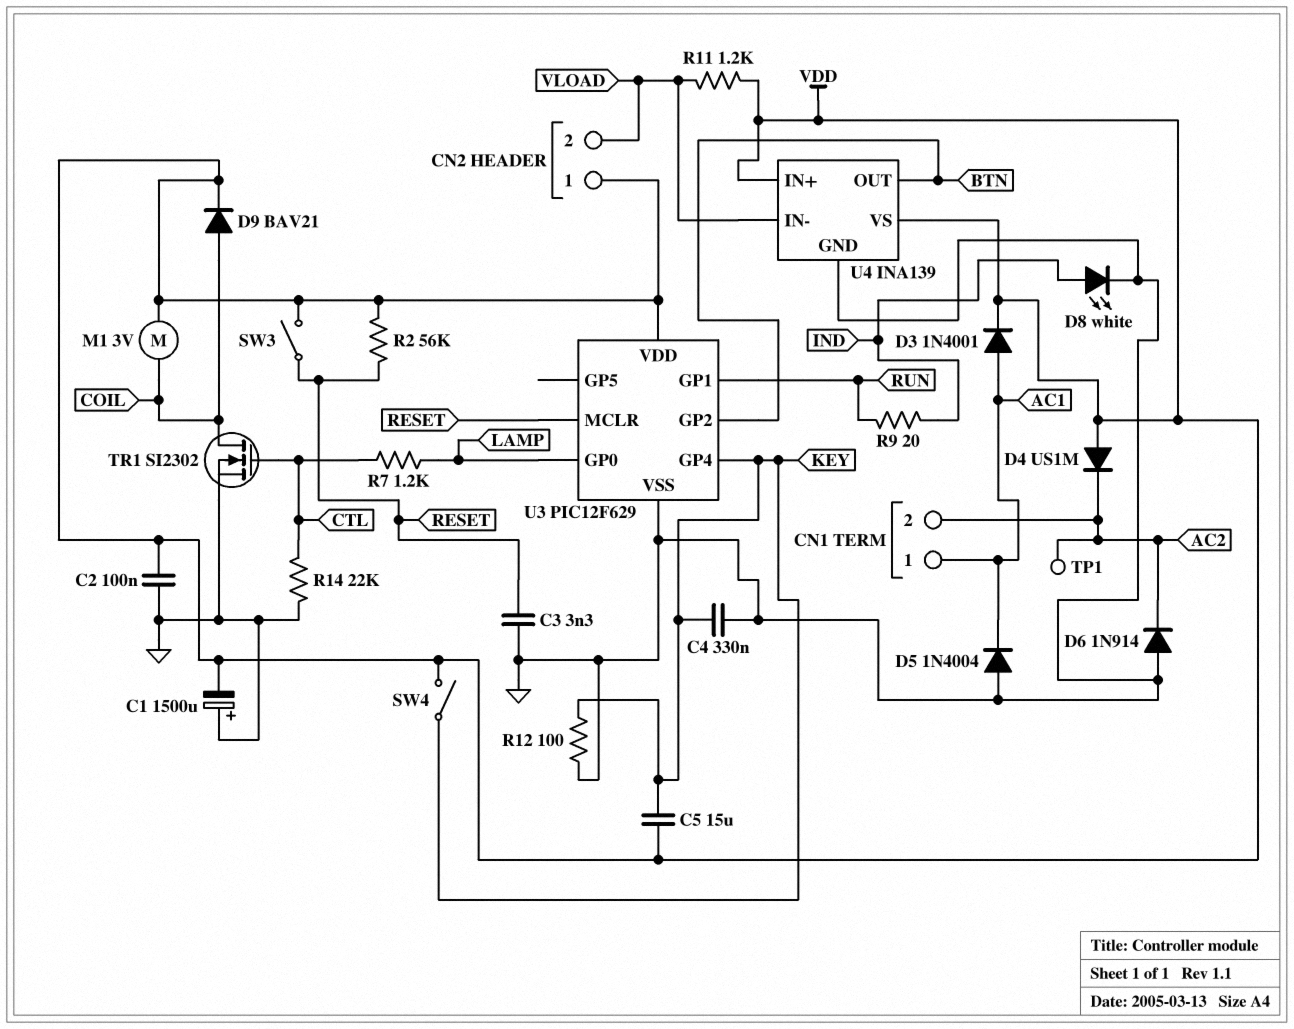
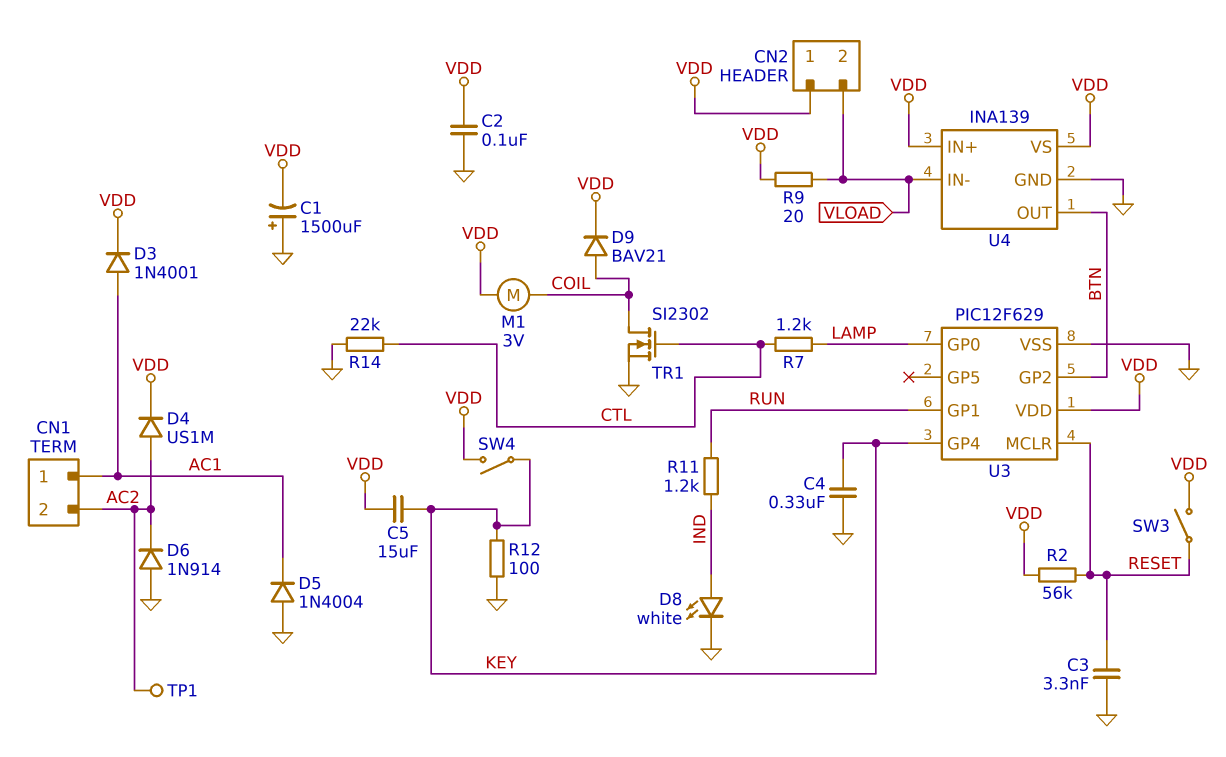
D4: diode US1M (A VDD, K AC2) -> diode US1M (A AC2, K VDD)
R9: 20 (IND, RUN) -> 20 (VDD, VLOAD)
R11: 1.2k (VDD, VLOAD) -> 1.2k (IND, RUN)

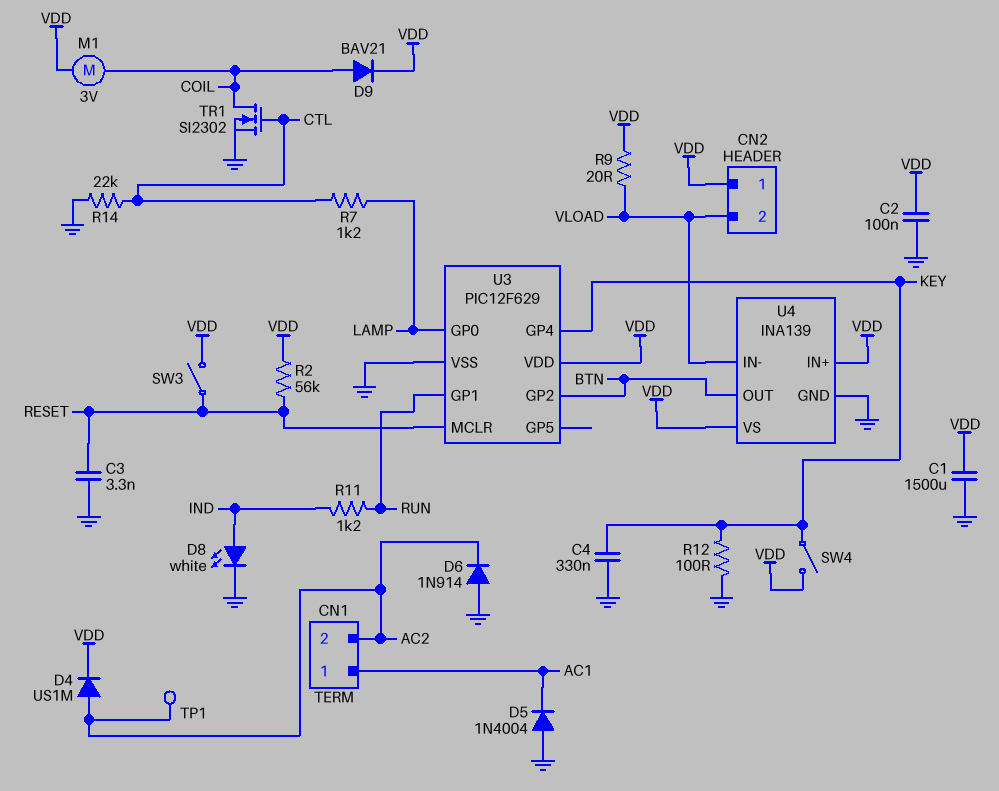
C1: 1500uF (plus GND, minus VDD) -> 1500uF (GND, VDD)
C5: 15uF (KEY, VDD) -> none
D3: diode 1N4001 (A AC1, K VDD) -> none

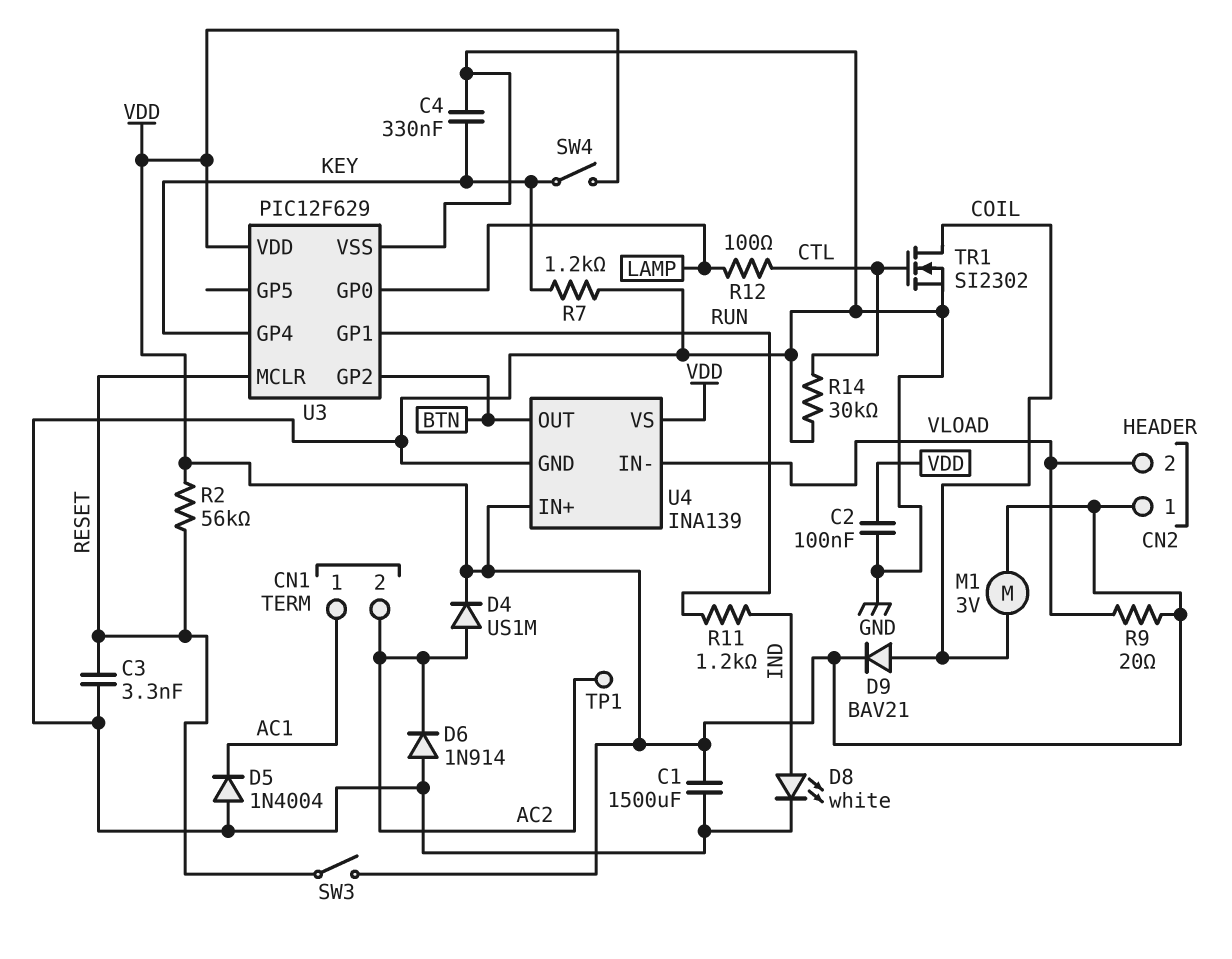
R7: 1.2k (CTL, LAMP) -> 1.2k (GND, KEY)
R12: 100 (GND, KEY) -> 100 (CTL, LAMP)
R14: 22k (CTL, GND) -> 30k (CTL, GND)

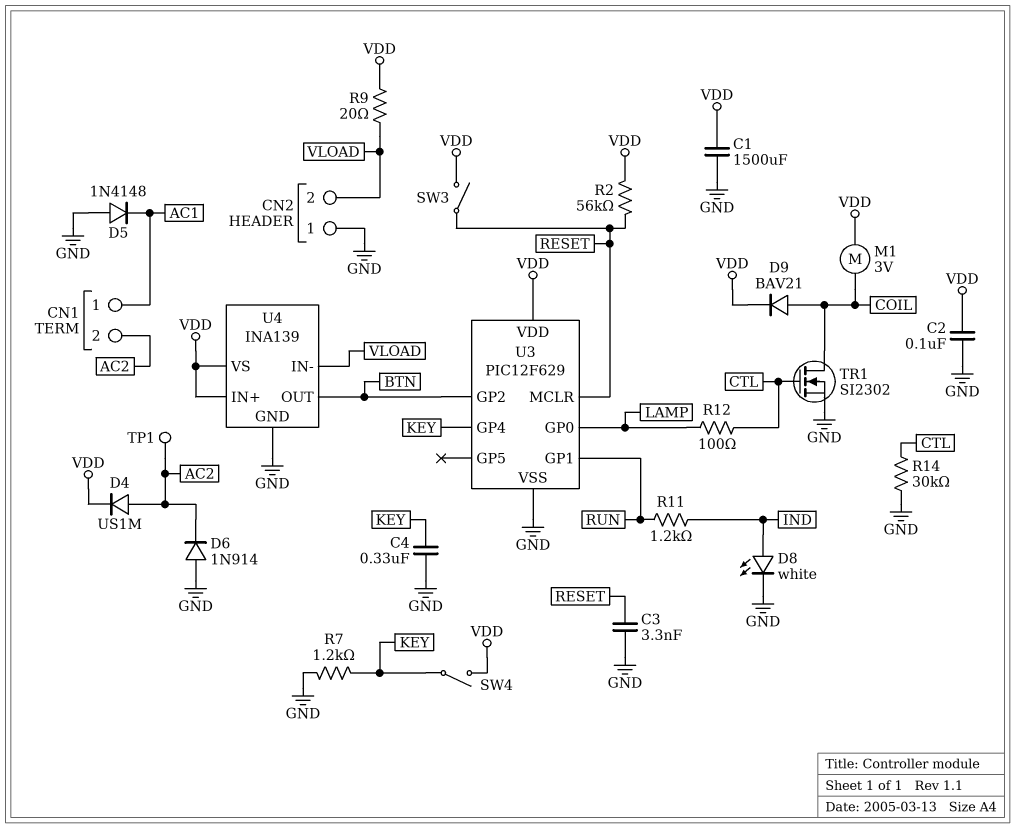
CN2 pin 1: VDD -> GND
D5: diode 1N4004 (A GND, K AC1) -> diode 1N4148 (A GND, K AC1)

